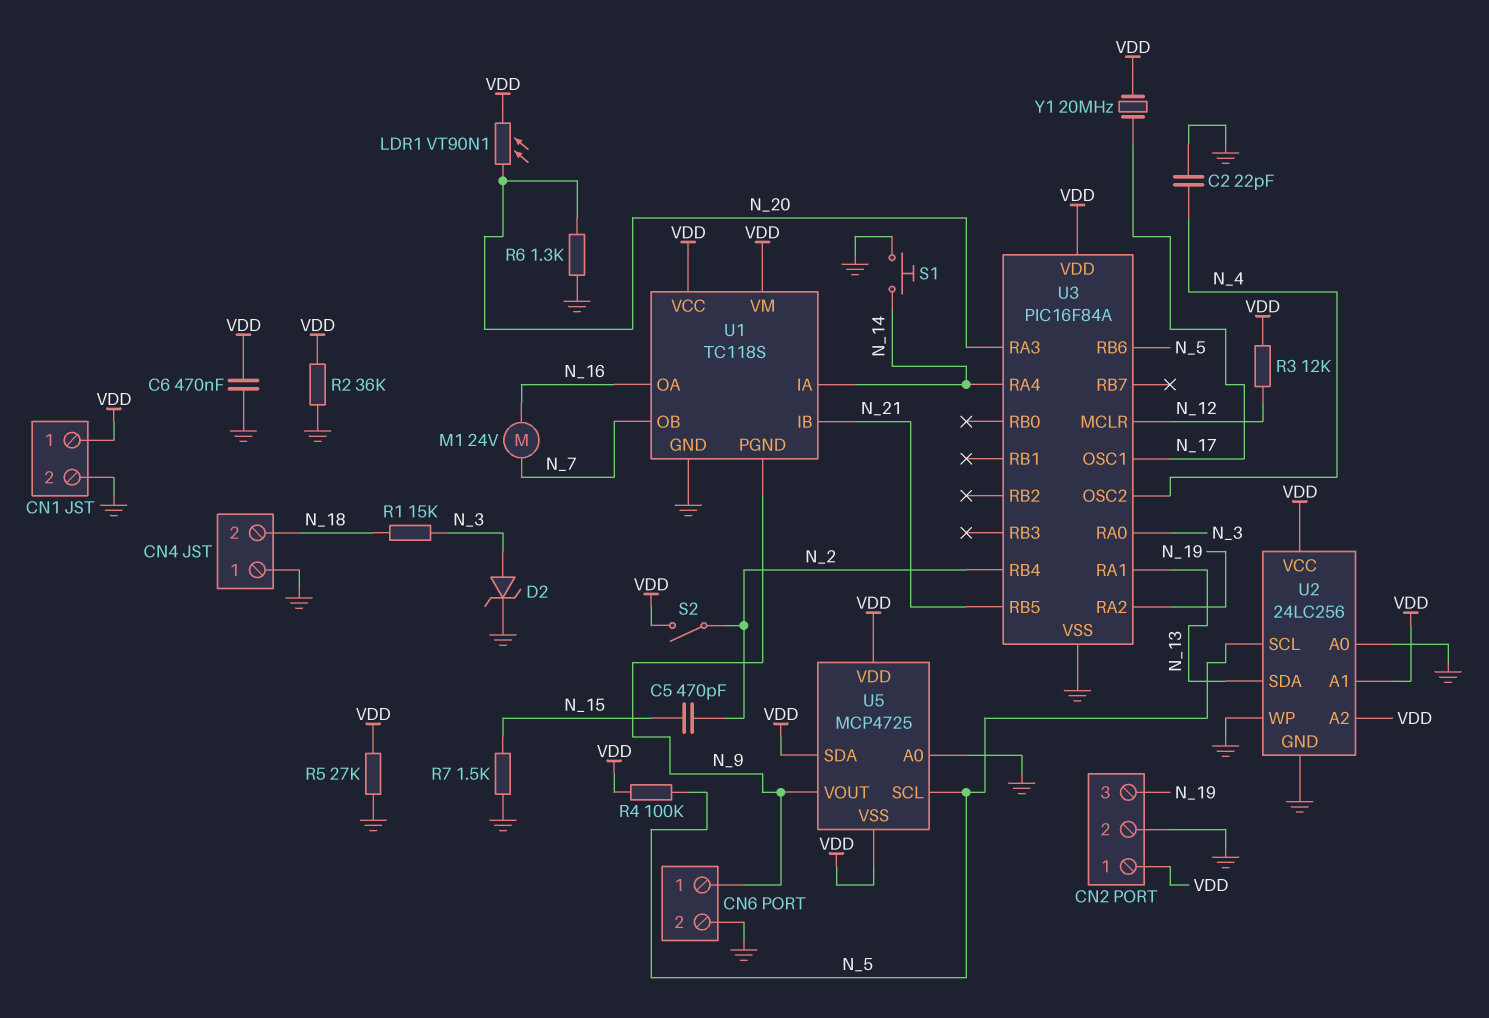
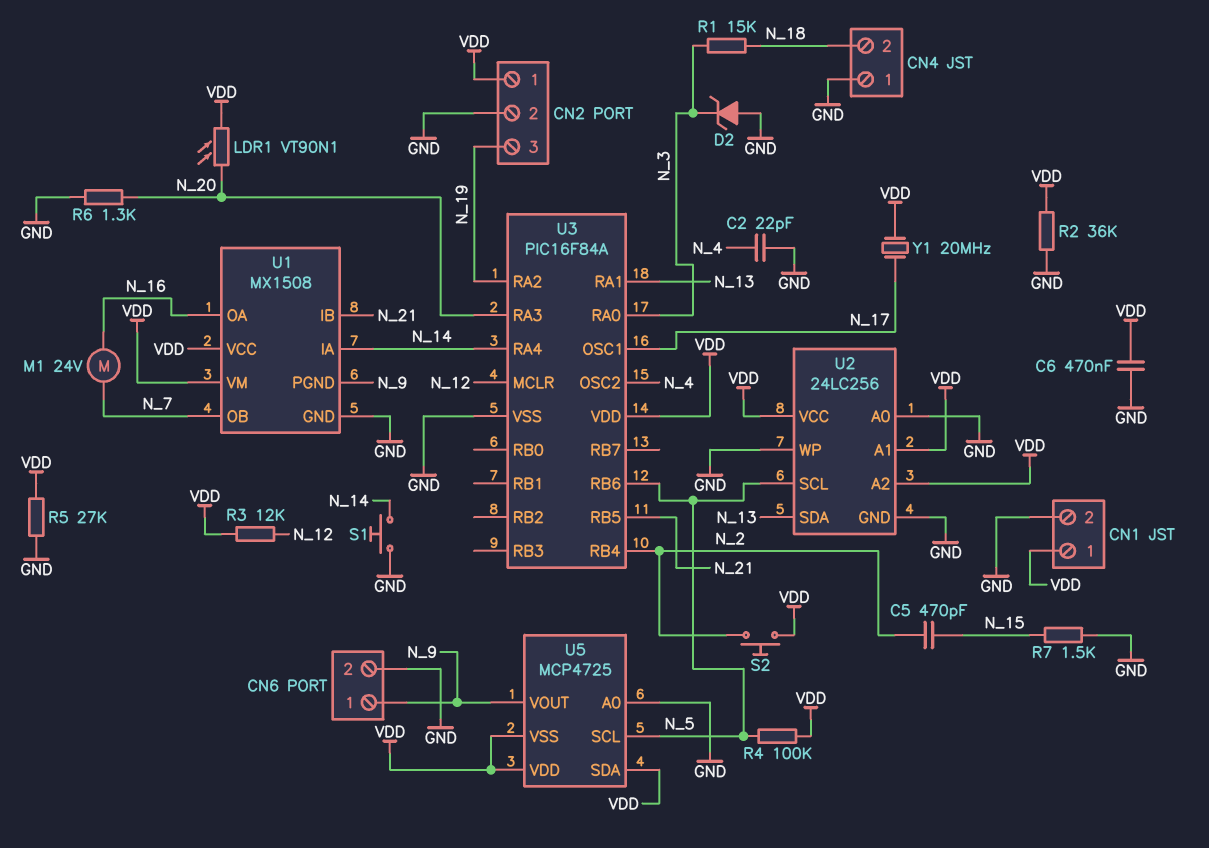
D2: zener (A N_3, K GND) -> zener (A GND, K N_3)
S2: switch (N_2, VDD) -> button (N_2, VDD)
U1: TC118S -> MX1508

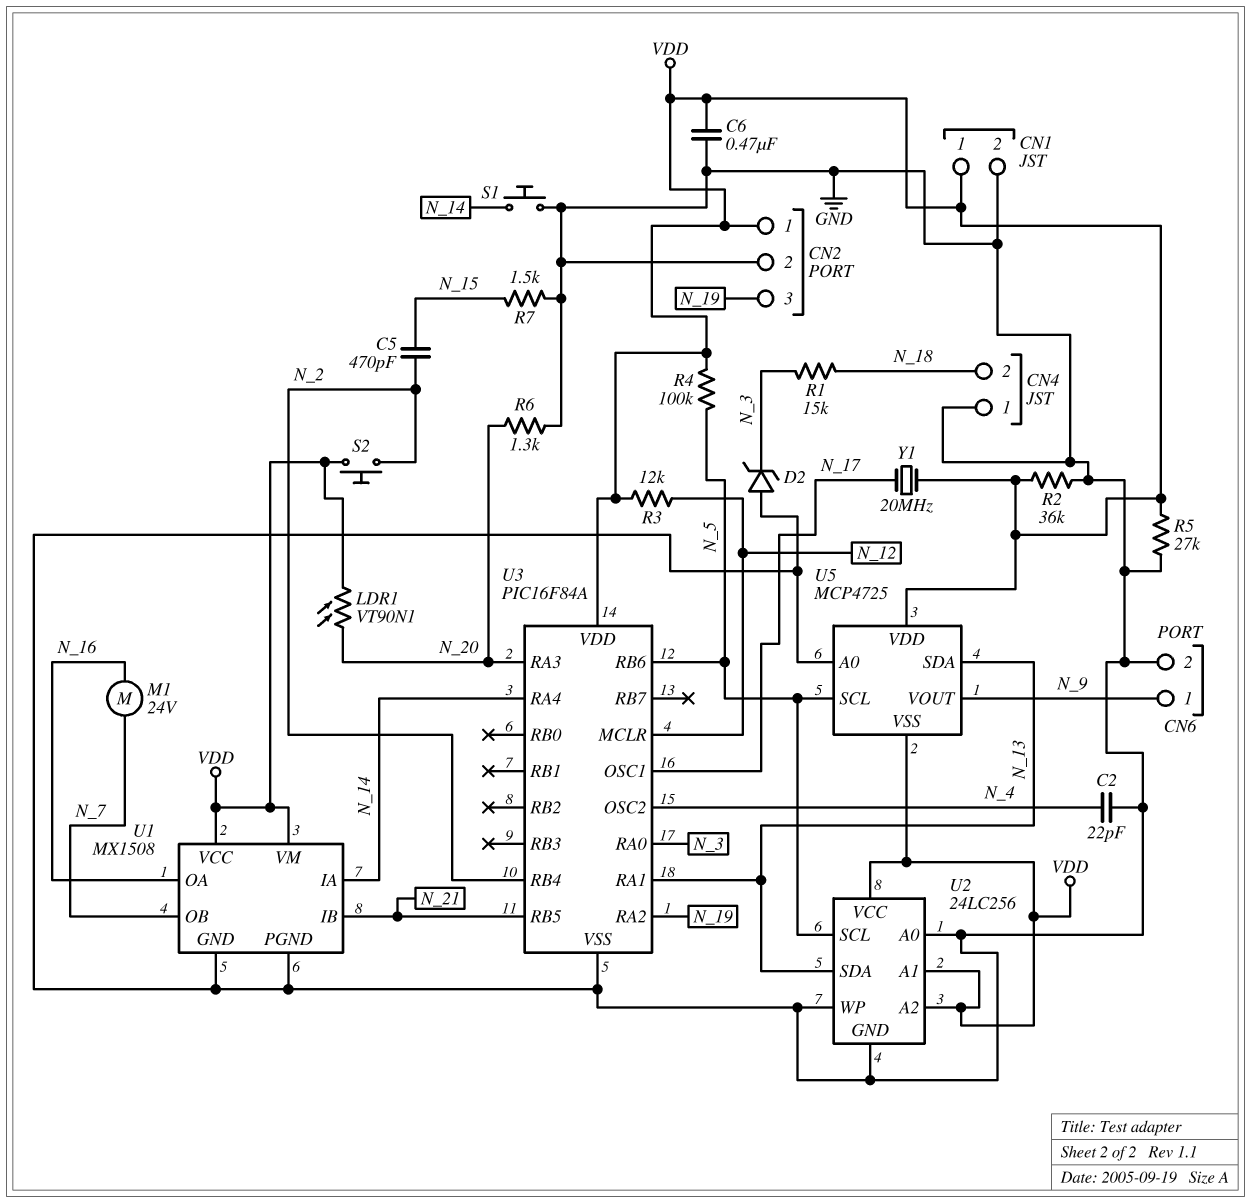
U1 pin PGND: N_9 -> GND
U5 pin SDA: VDD -> N_13

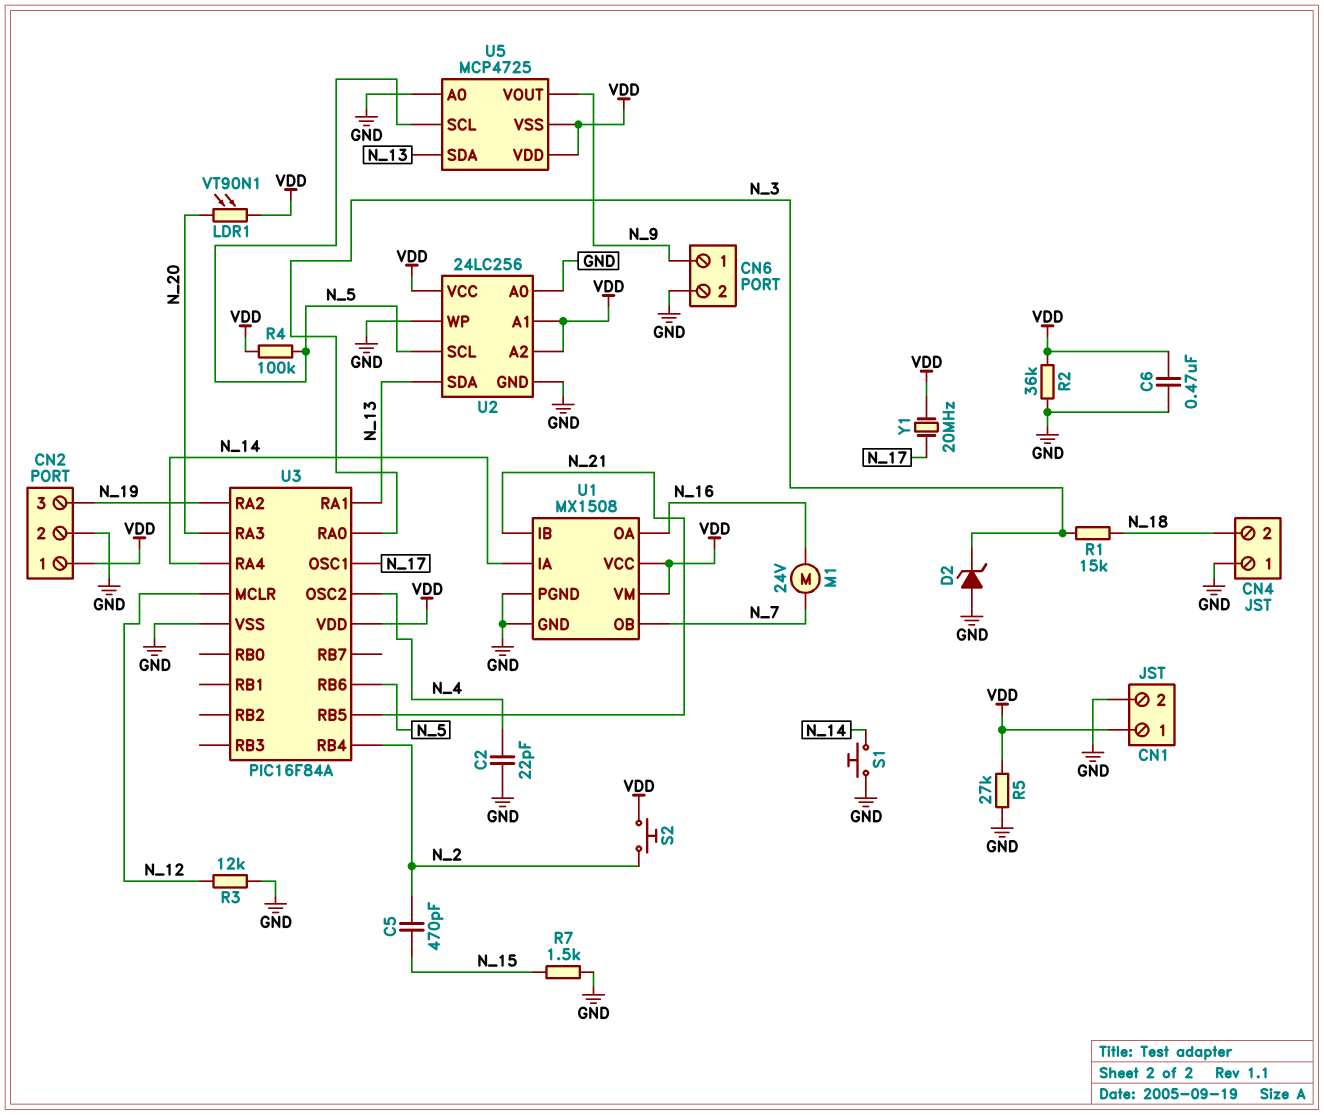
R3: 12k (N_12, VDD) -> 12k (GND, N_12)
R6: 1.3k (GND, N_20) -> none

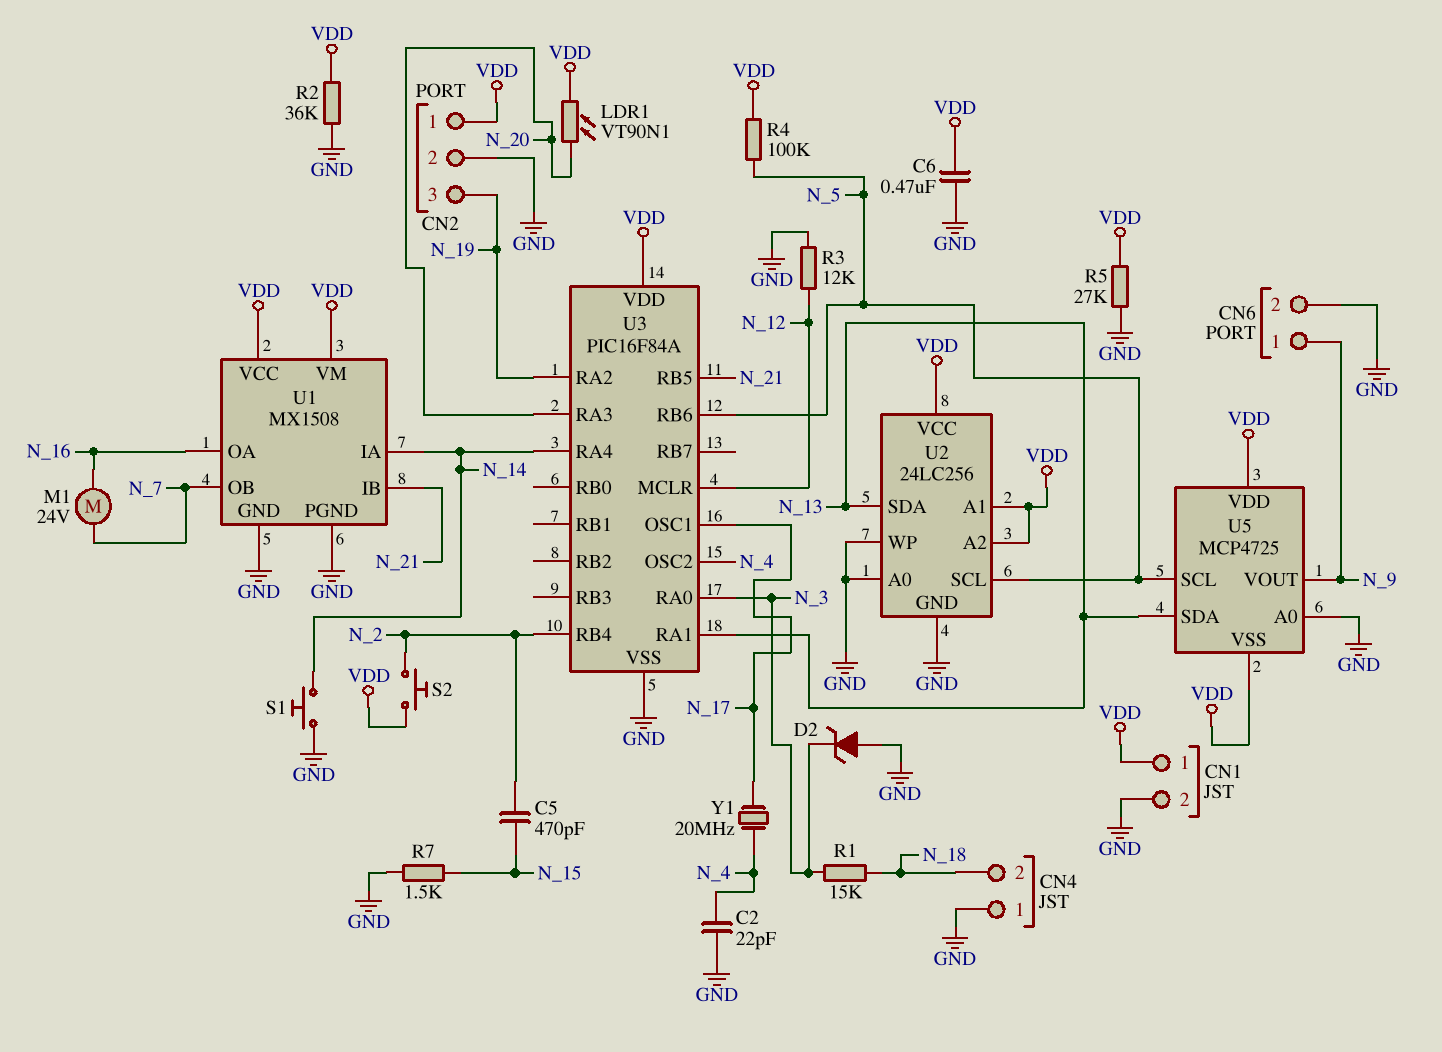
Y1: 20MHz (N_17, VDD) -> 20MHz (N_4, N_17)

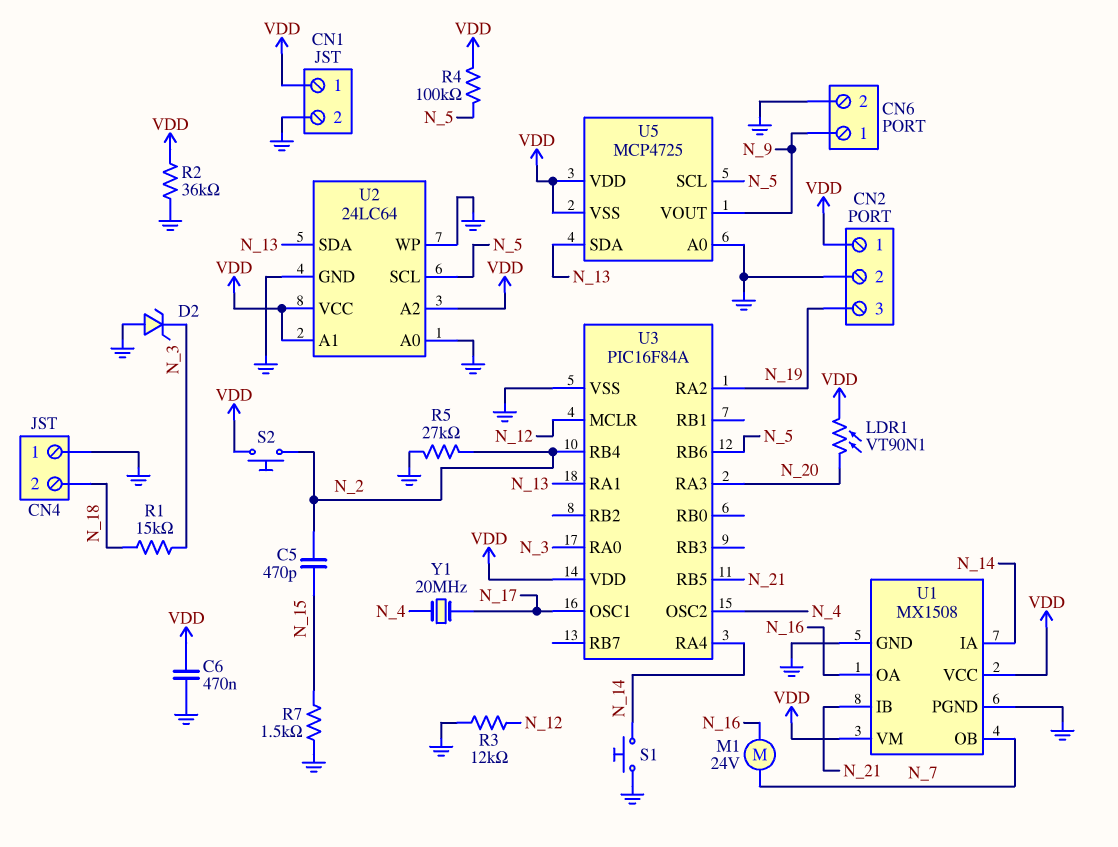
C2: 22pF (GND, N_4) -> none
R5: 27k (GND, VDD) -> 27k (GND, N_2)
U2: 24LC256 -> 24LC64

